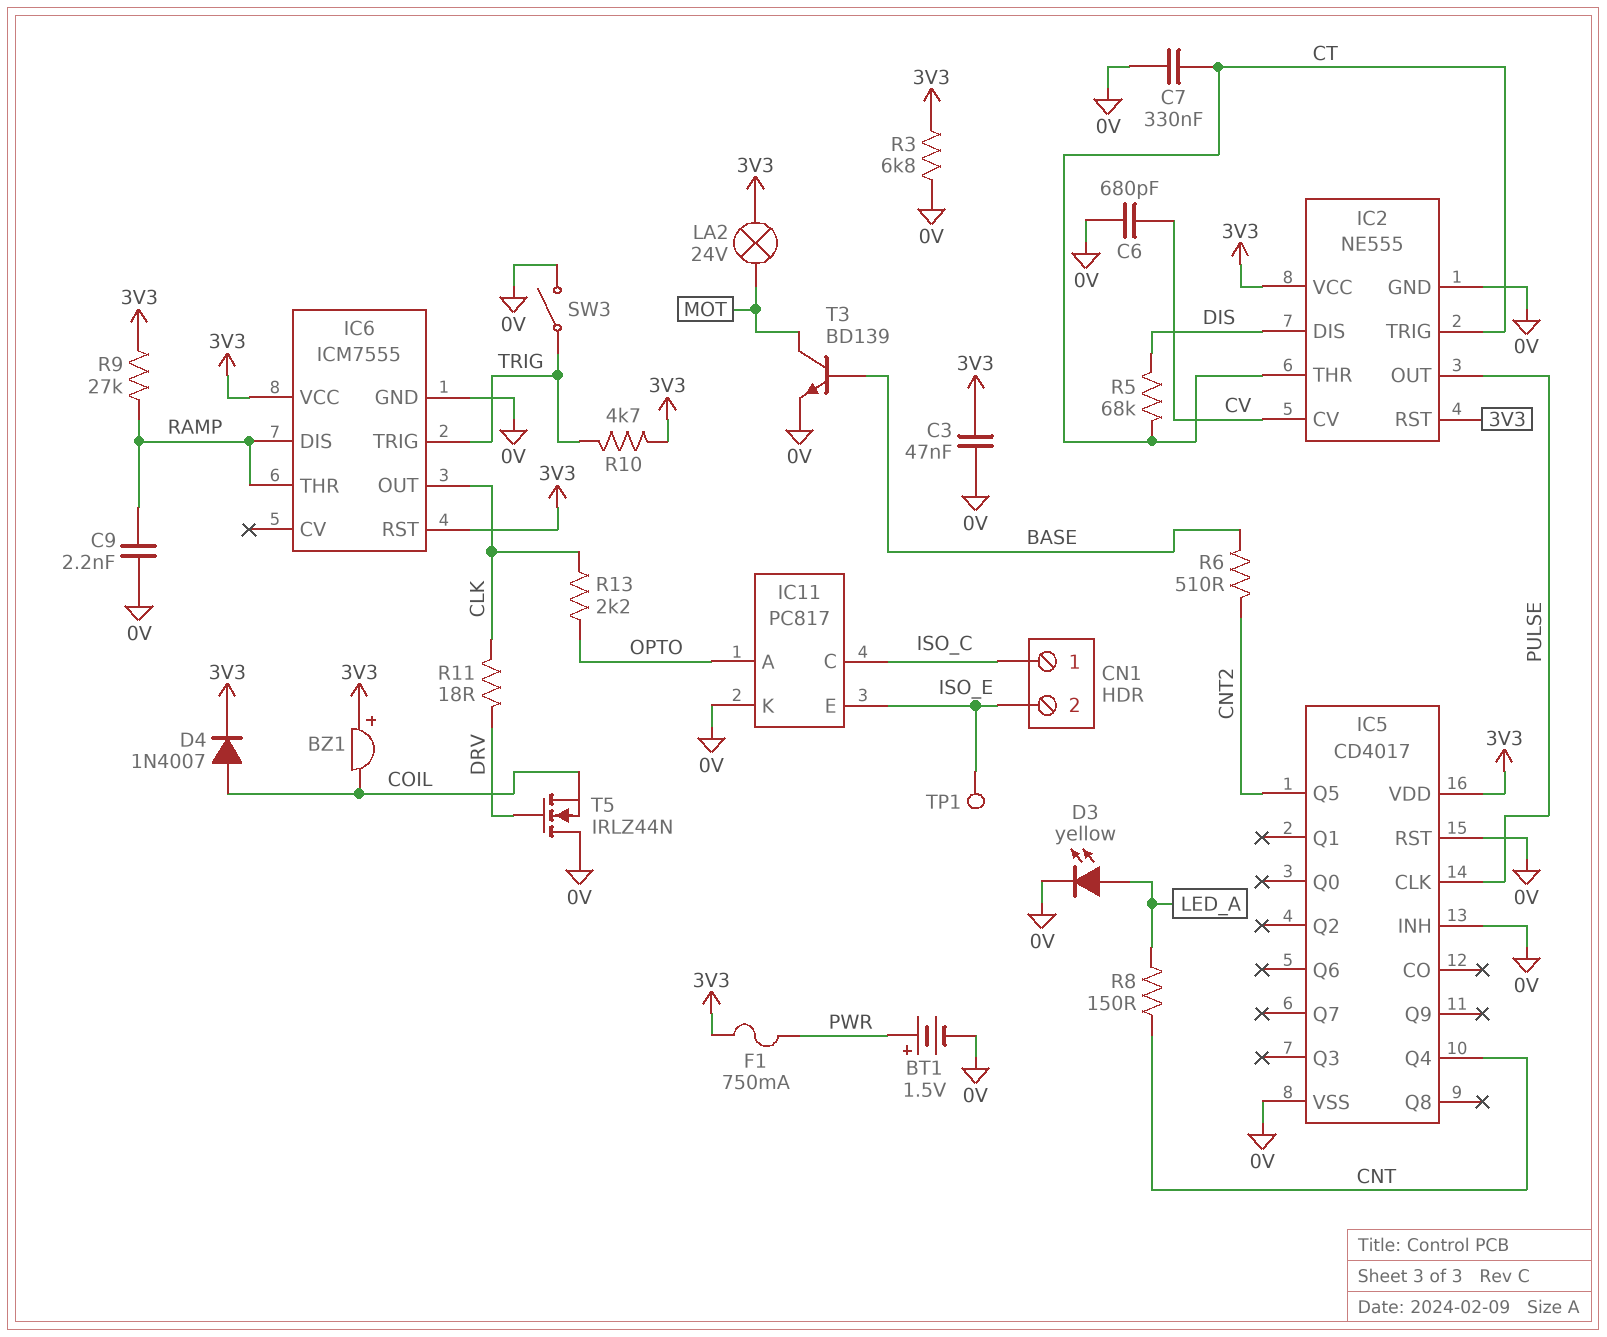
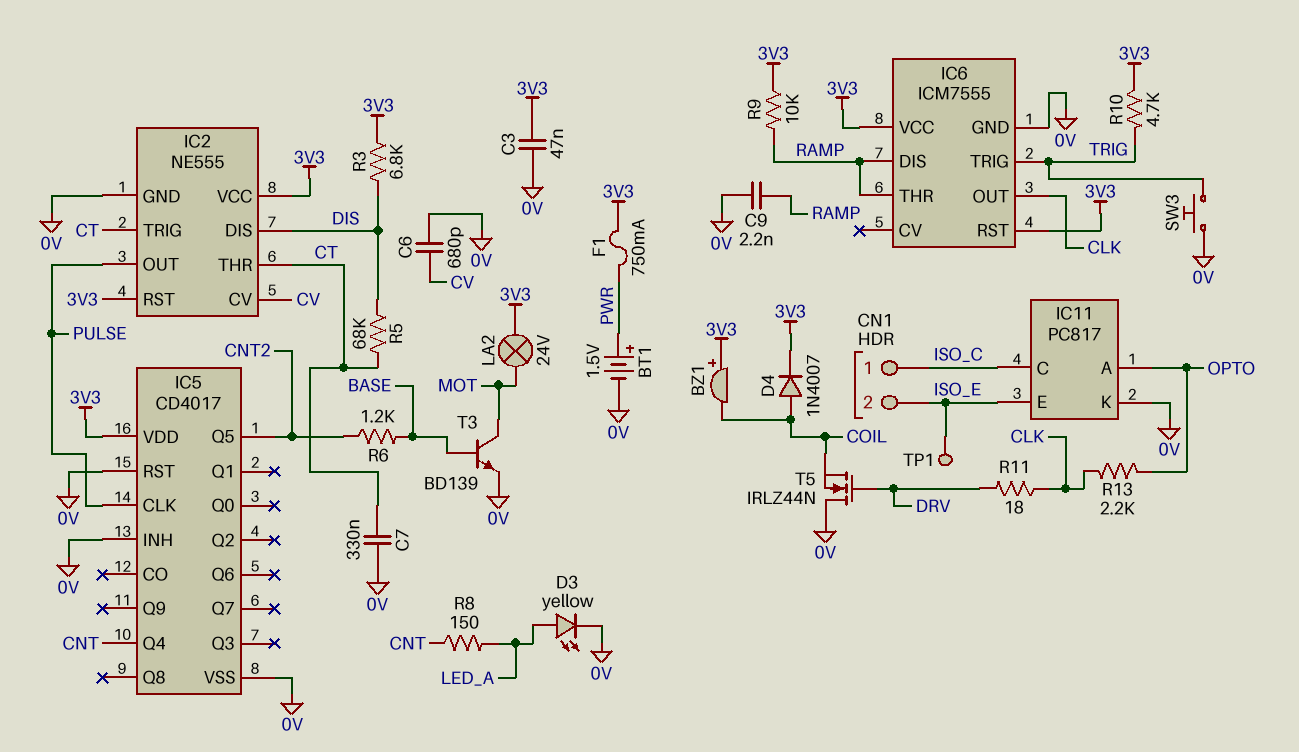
R3: 6.8k (0V, 3V3) -> 6.8k (3V3, DIS)
R6: 510 (BASE, CNT2) -> 1.2k (BASE, CNT2)
R9: 27k (3V3, RAMP) -> 10k (3V3, RAMP)
SW3: switch (0V, TRIG) -> button (0V, TRIG)

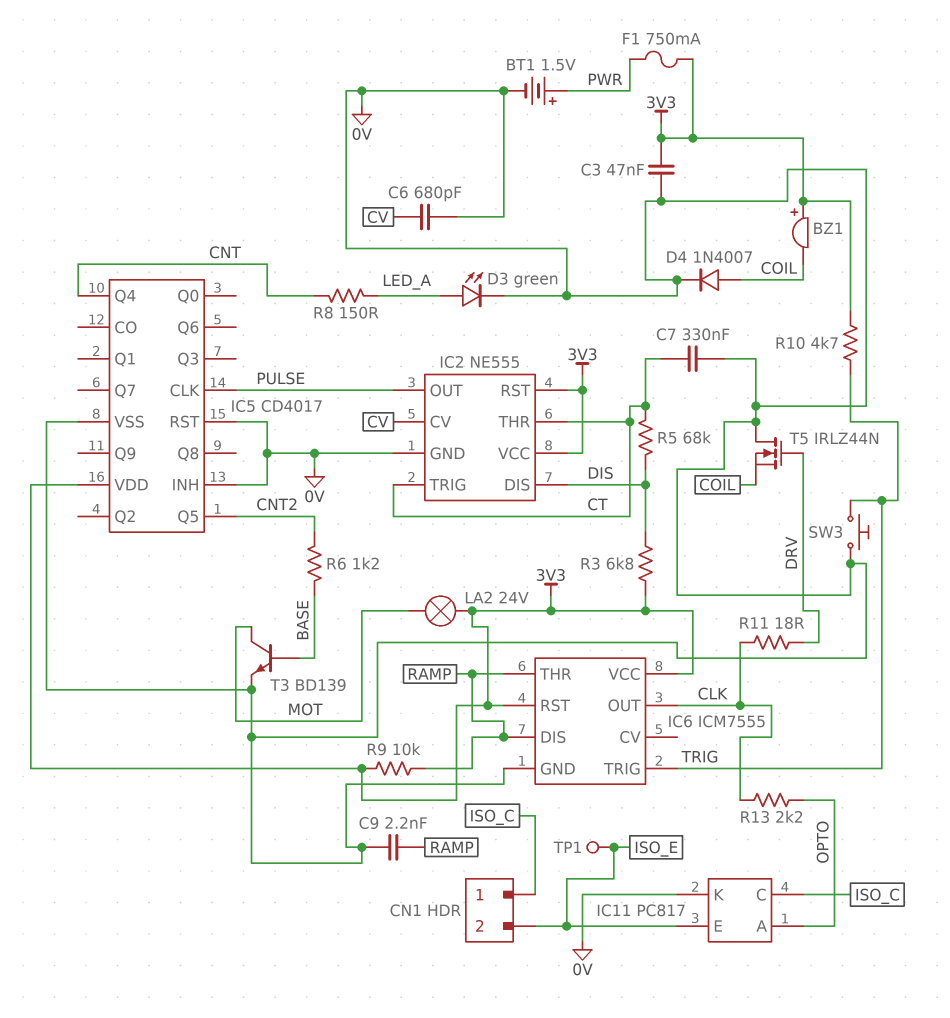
D3: LED yellow (A LED_A, K 0V) -> LED green (A LED_A, K 0V)
D4: diode 1N4007 (A COIL, K 3V3) -> diode 1N4007 (A COIL, K 0V)

